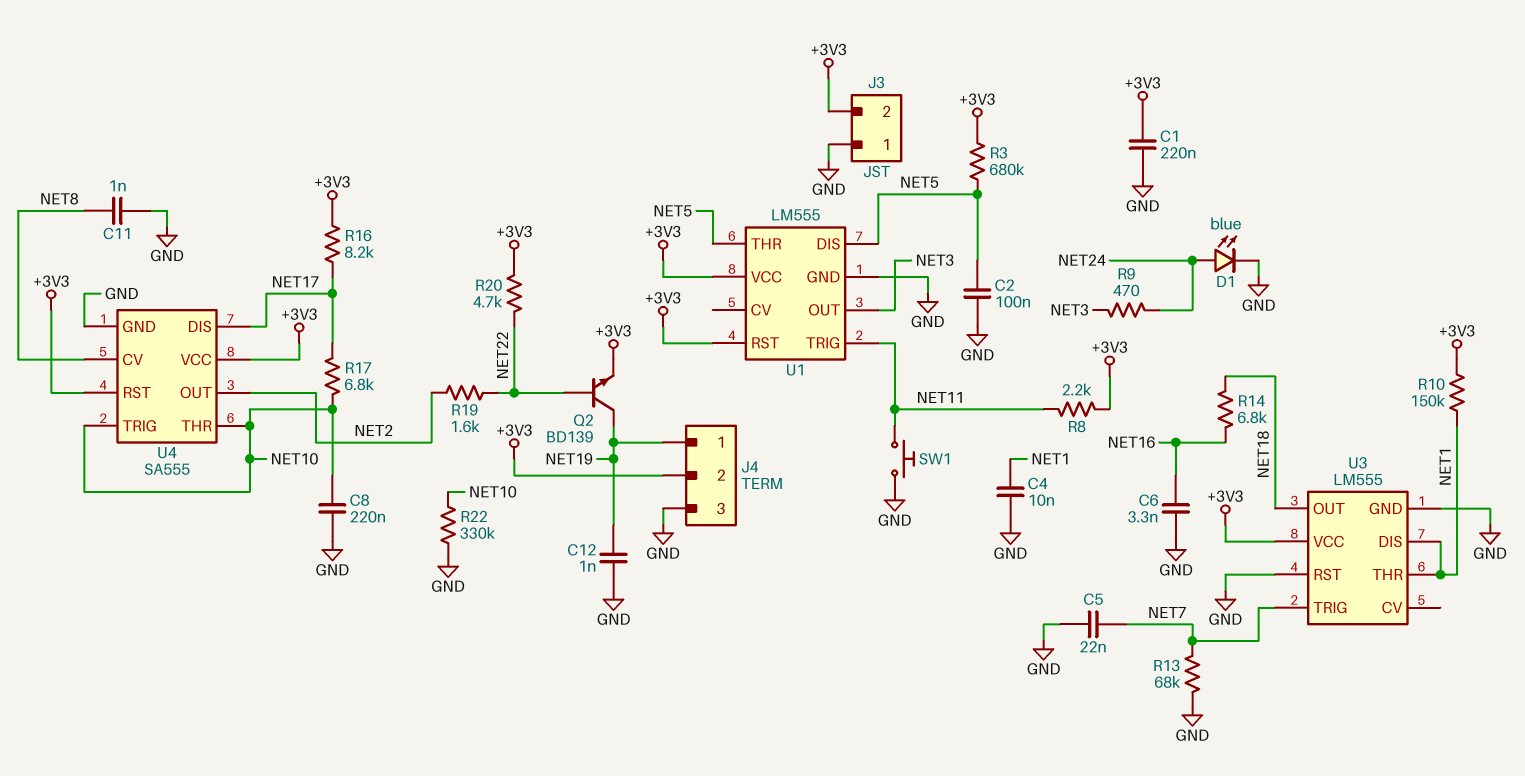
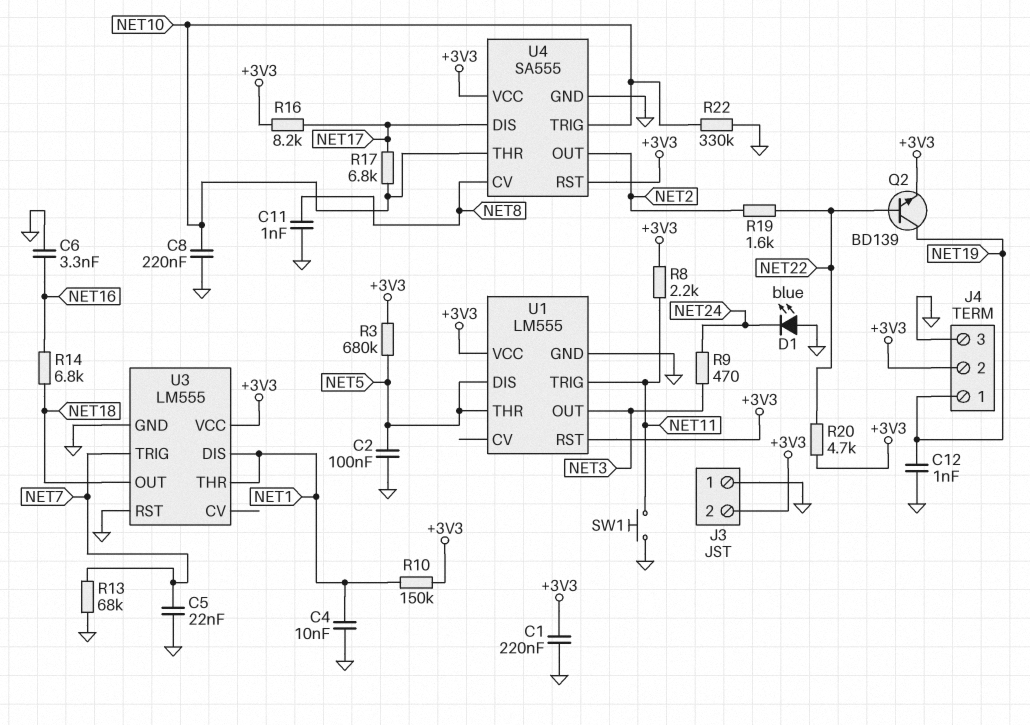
D1: LED blue (A NET24, K GND) -> LED blue (A GND, K NET24)

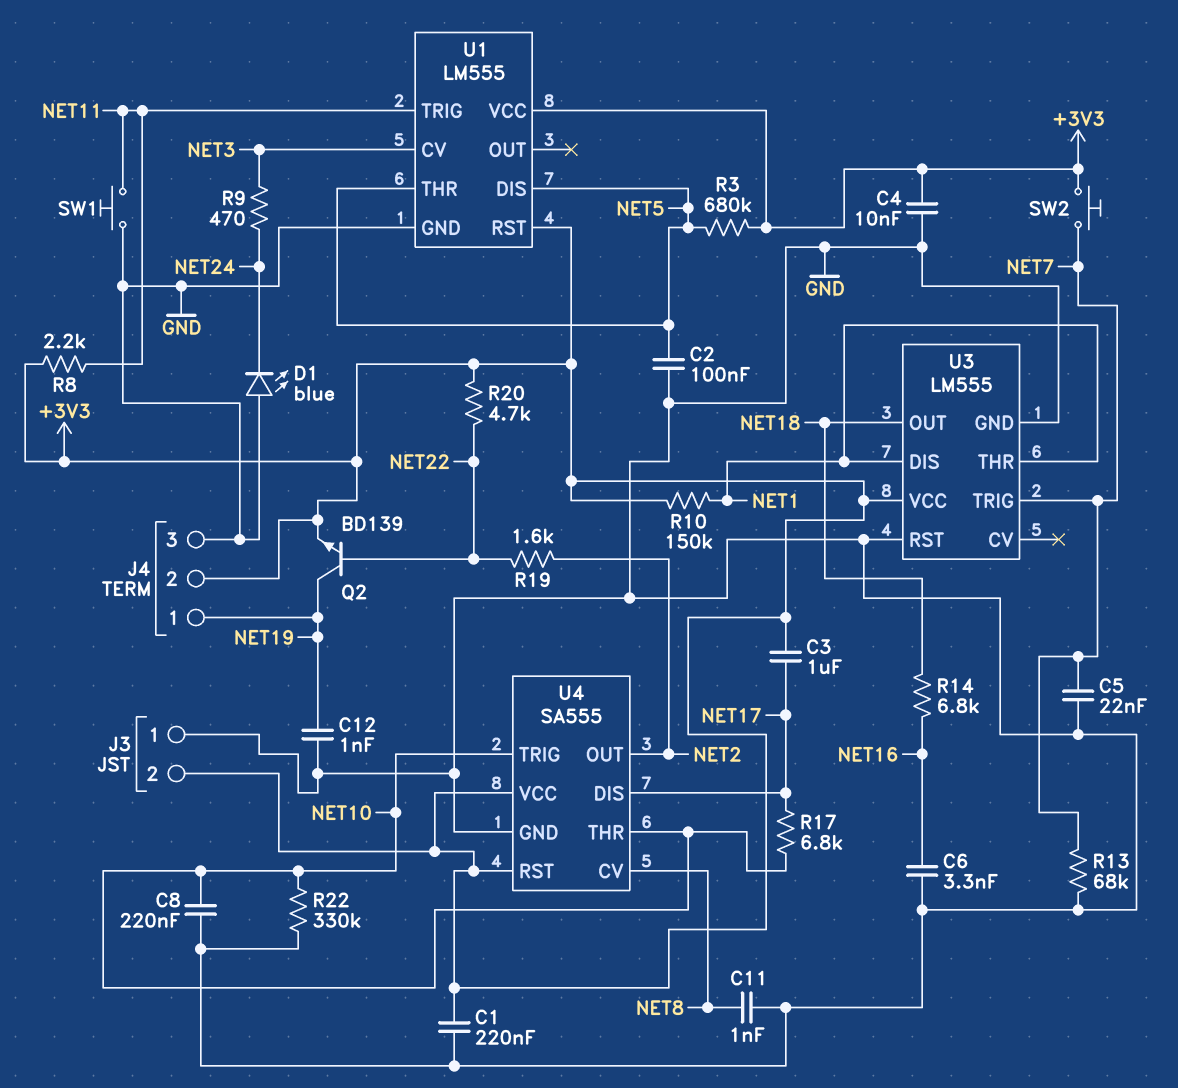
C3: none -> 1uF (+3V3, NET17)
C4: 10nF (GND, NET1) -> 10nF (+3V3, GND)
R16: 8.2k (+3V3, NET17) -> none
SW2: none -> button (+3V3, NET7)
U1 pin CV: none -> NET3
U1 pin OUT: NET3 -> none

